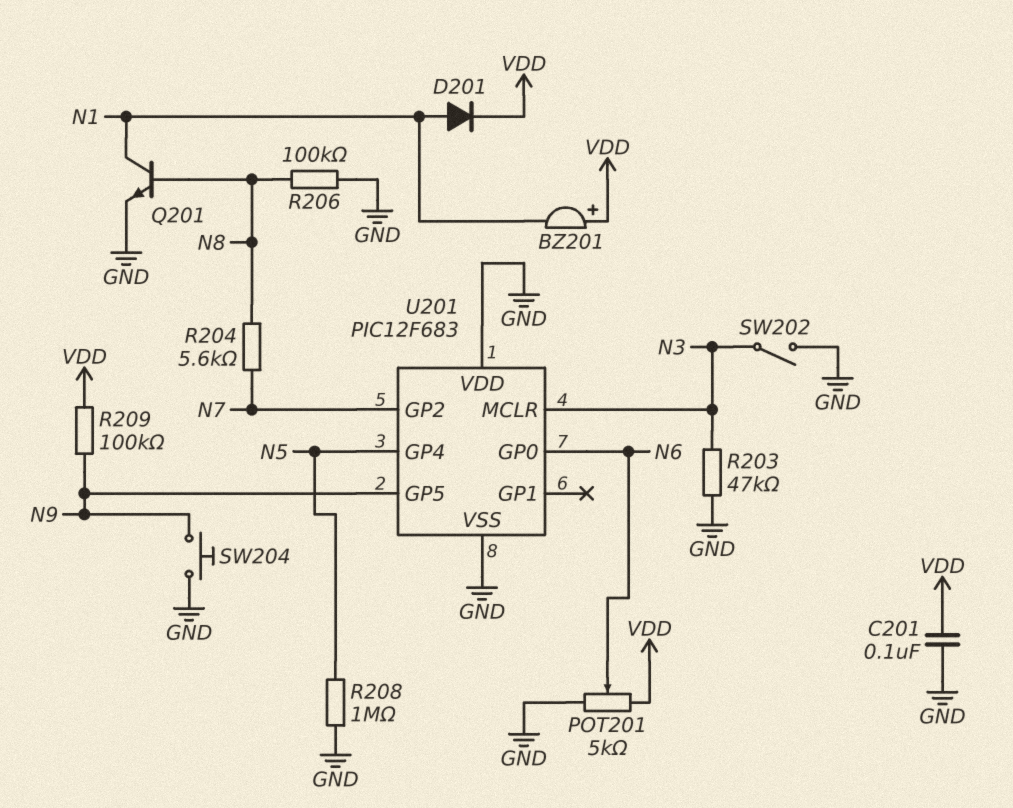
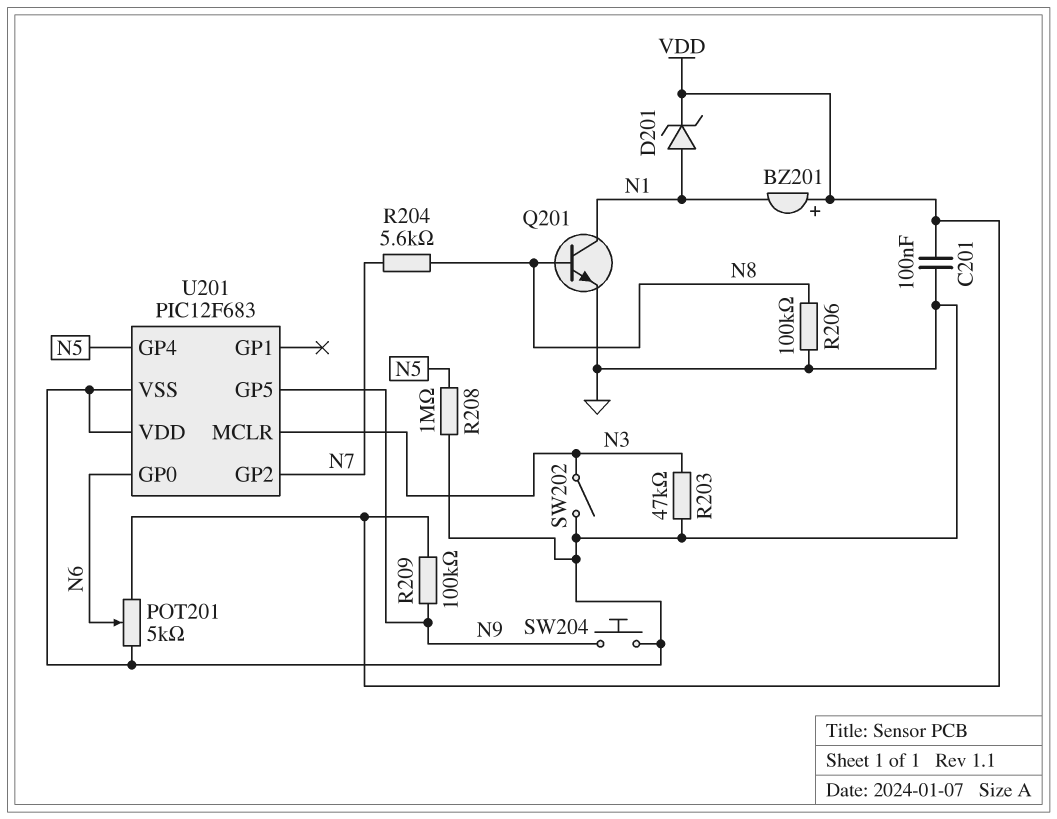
D201: diode (A N1, K VDD) -> zener (A N1, K VDD)

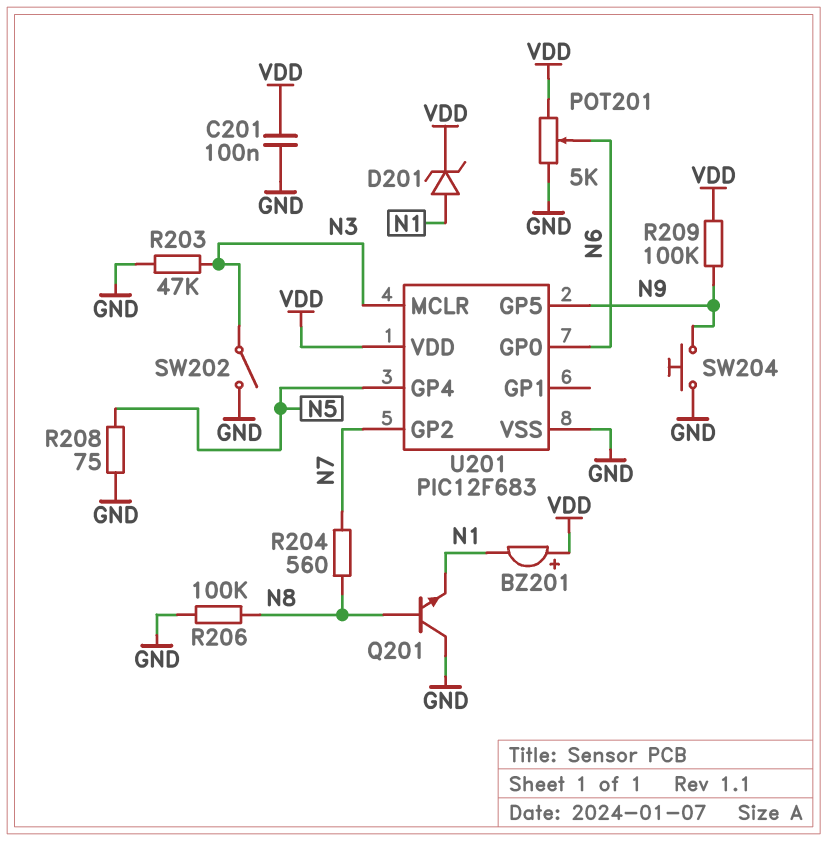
Q201: NPN (B N8, C N1, E GND) -> NPN (B N8, C GND, E N1)
R204: 5.6k (N7, N8) -> 560 (N7, N8)
R208: 1M (GND, N5) -> 75 (GND, N5)
U201 pin VDD: GND -> VDD

